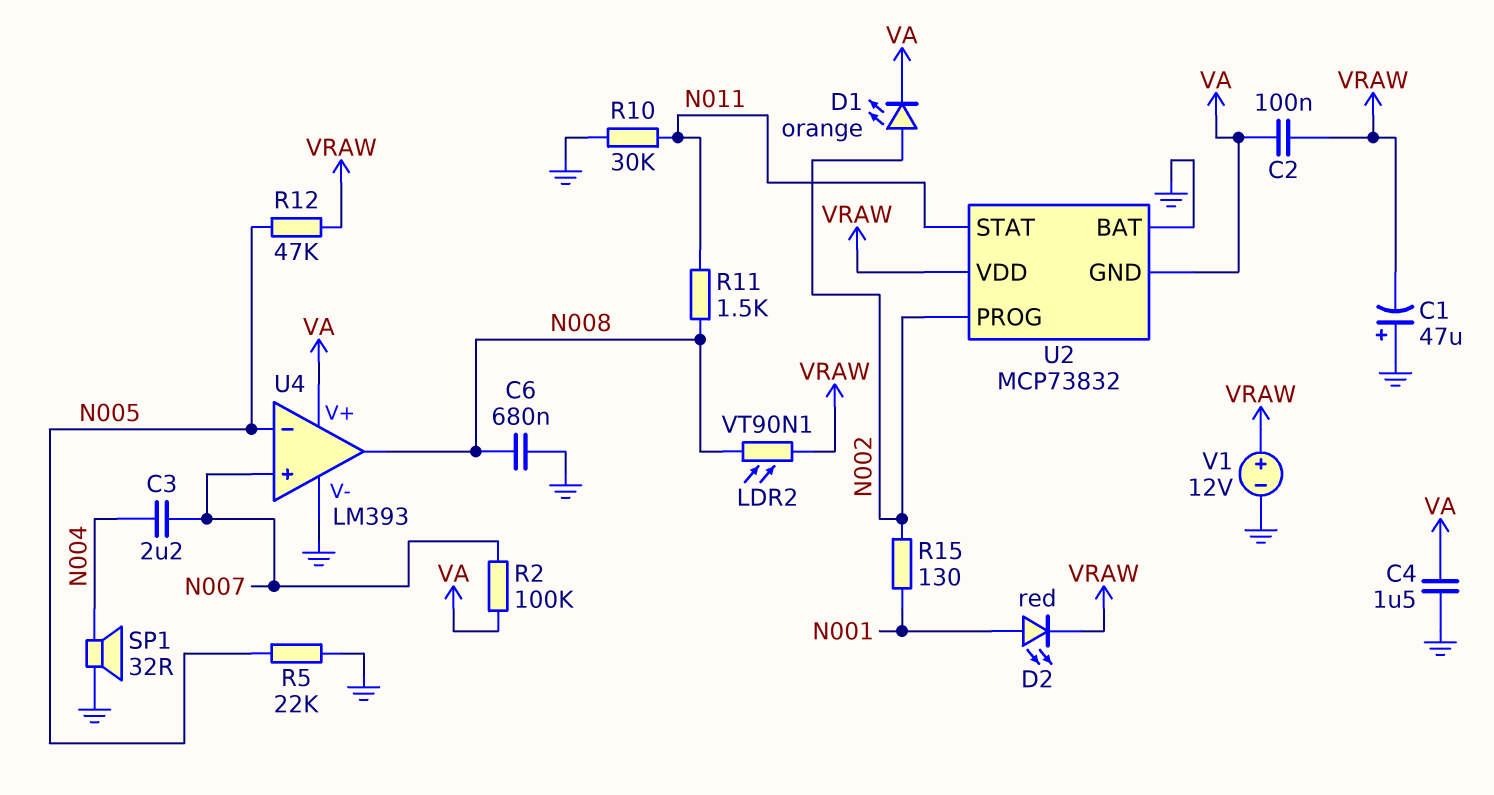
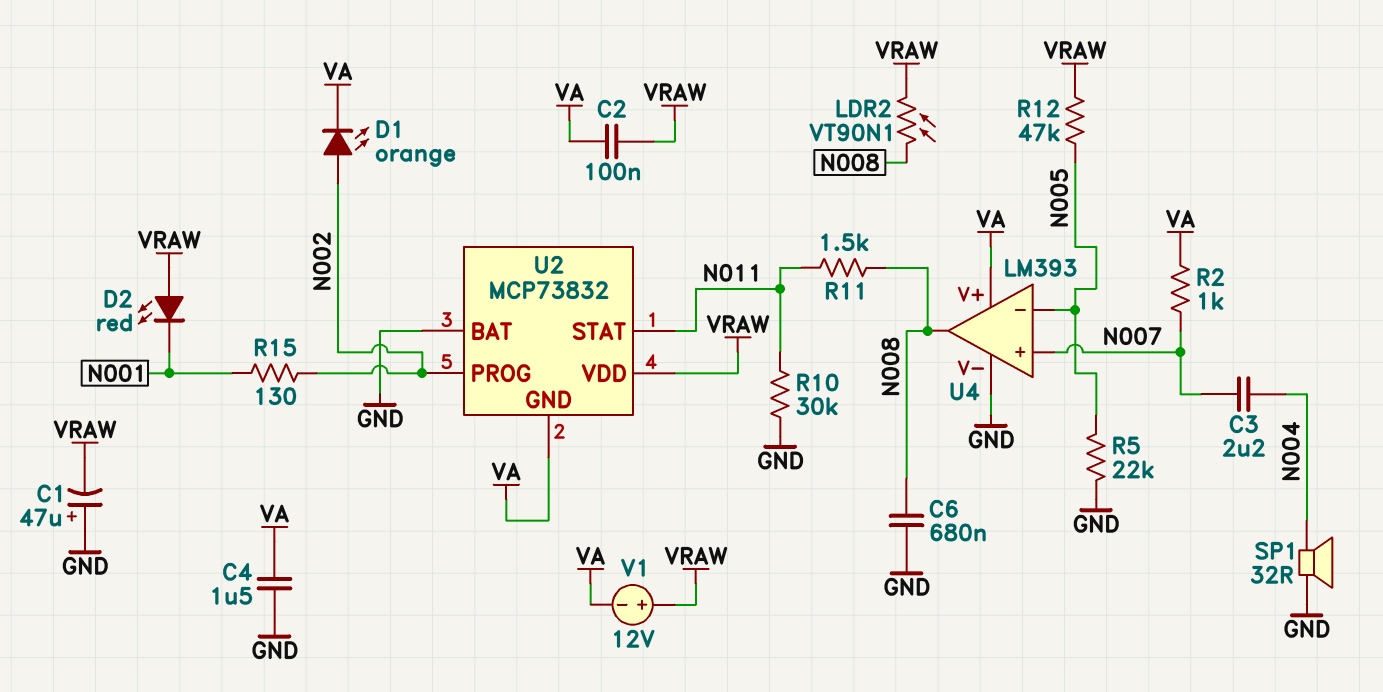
D2: LED red (A N001, K VRAW) -> LED red (A VRAW, K N001)
R2: 100k (N007, VA) -> 1k (N007, VA)
V1: 12V (plus VRAW, minus GND) -> 12V (plus VRAW, minus VA)

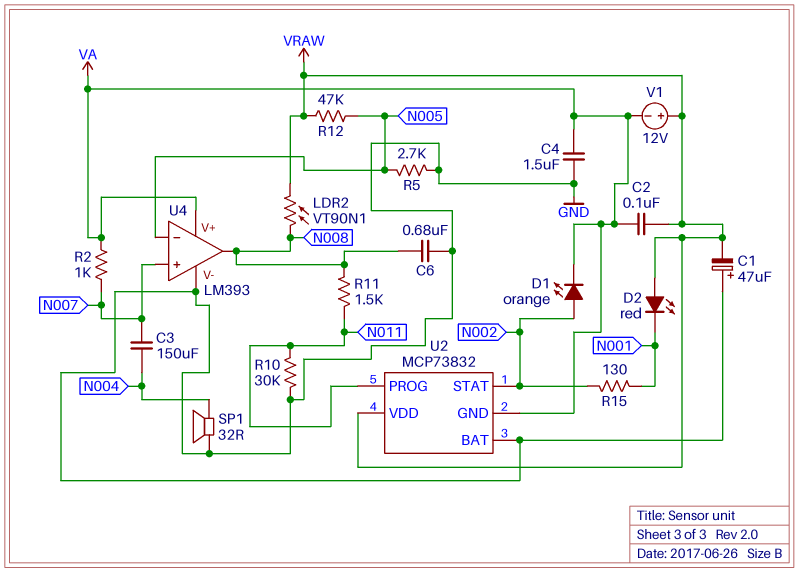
C3: 2.2uF (N004, N007) -> 150uF (N004, N007)
R5: 22k (GND, N005) -> 2.7k (GND, N005)
U2 pin PROG: N002 -> N011
U2 pin STAT: N011 -> N002

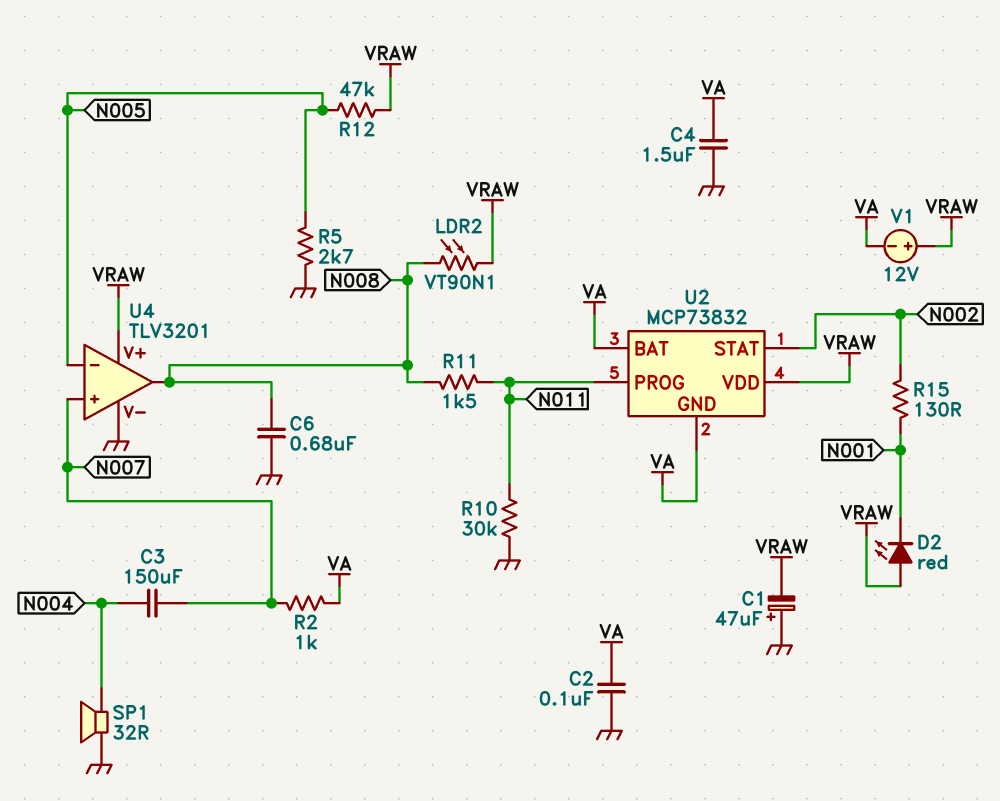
C2: 100nF (VA, VRAW) -> 100nF (GND, VA)
D1: LED orange (A N002, K VA) -> none
U2 pin BAT: GND -> VA
U4: LM393 -> TLV3201
U4 pin V+: VA -> VRAW

